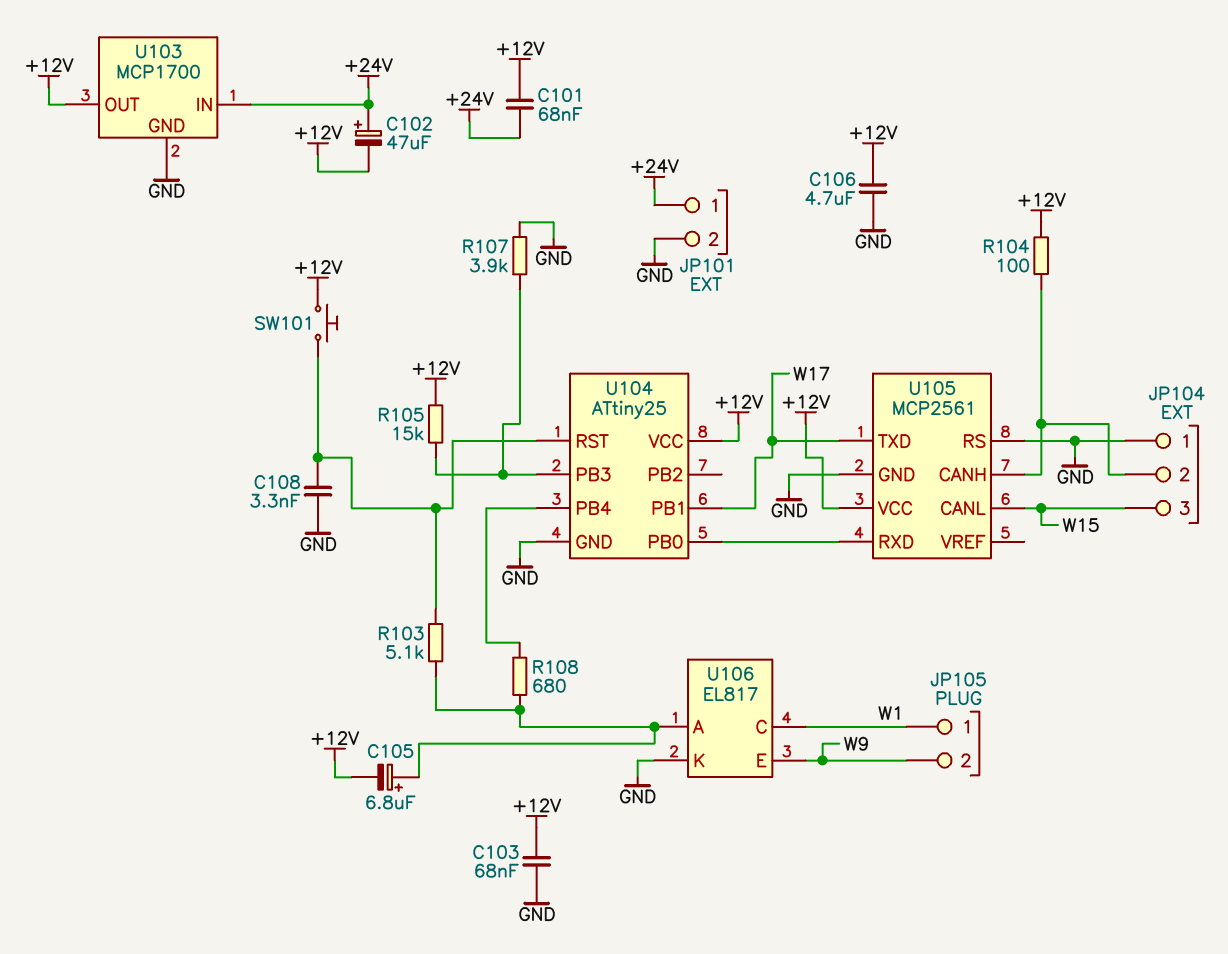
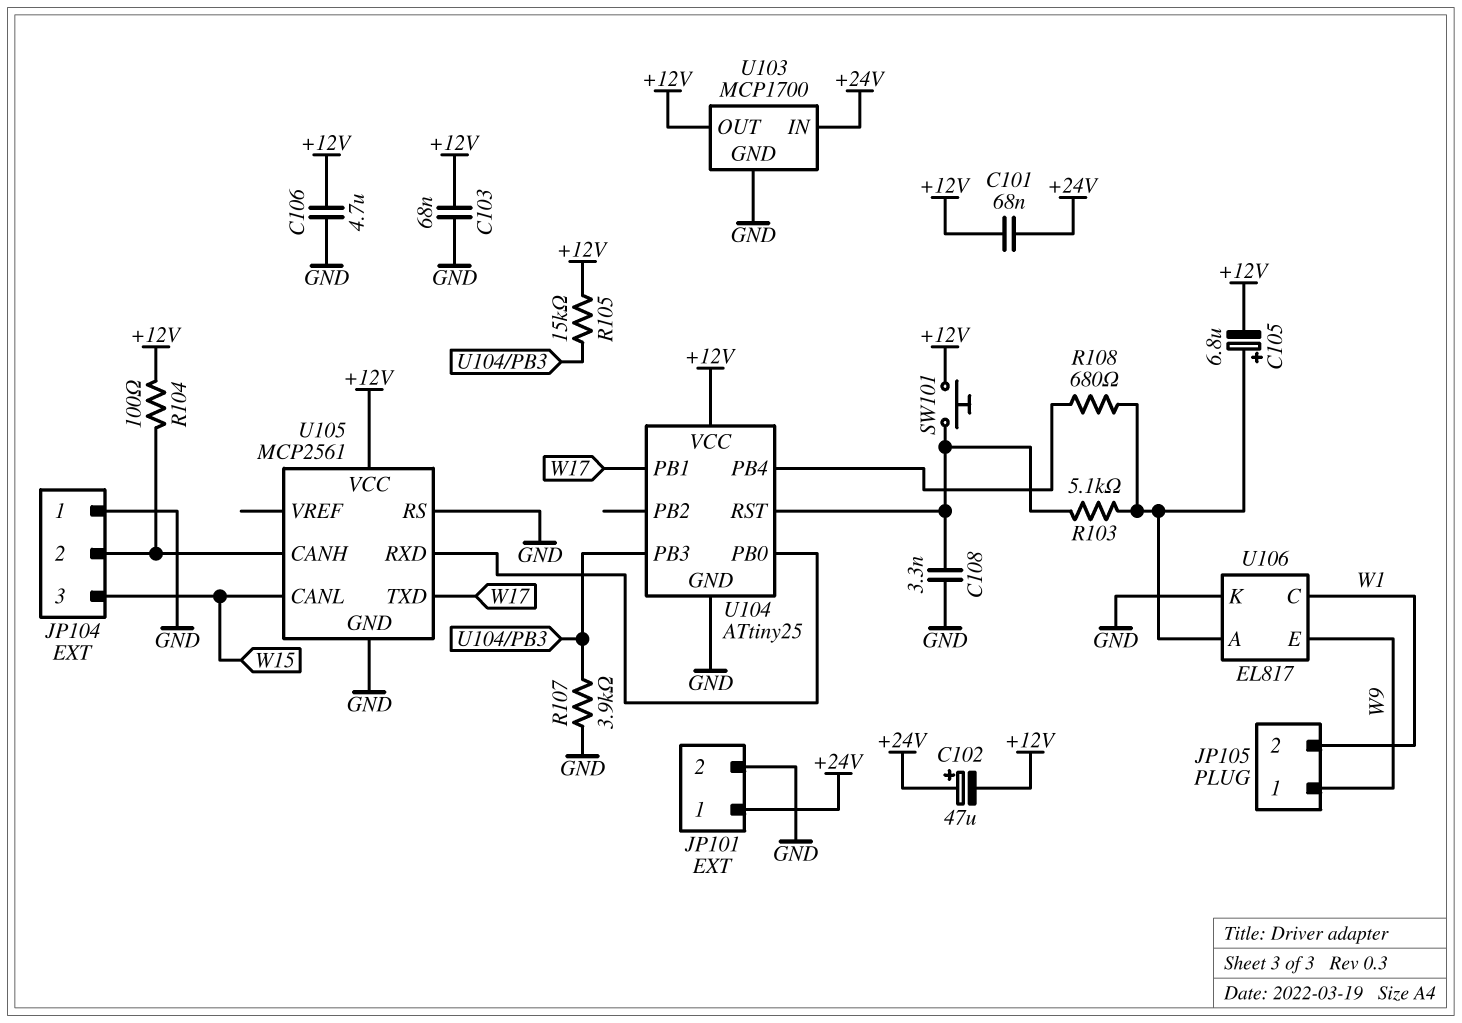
JP105 pin 1: W1 -> W9
JP105 pin 2: W9 -> W1

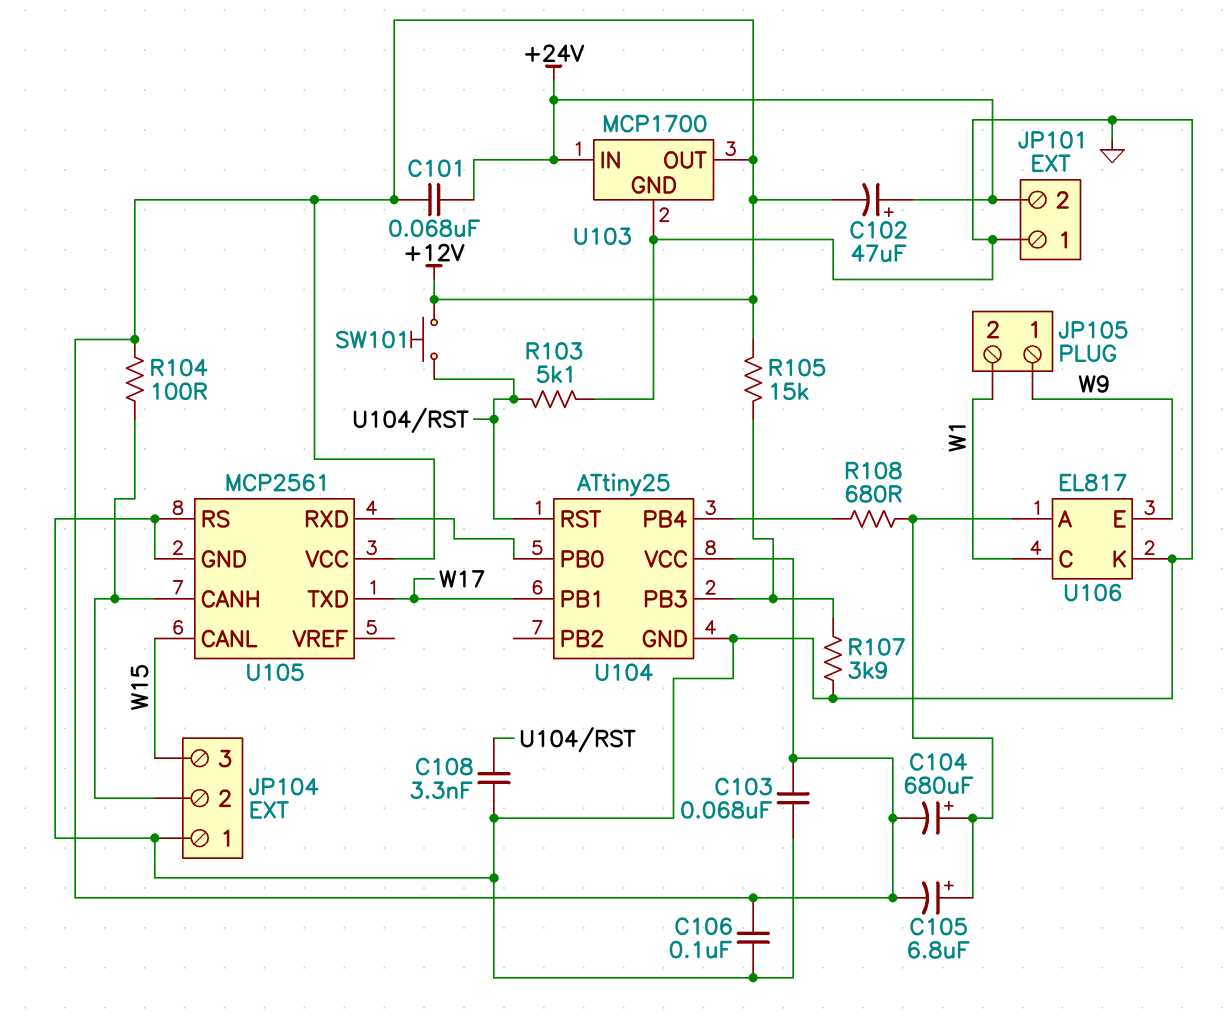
C104: none -> 680uF (plus U106/A, minus +12V)
C106: 4.7uF (+12V, GND) -> 100nF (+12V, GND)
JP101 pin 1: +24V -> GND
JP101 pin 2: GND -> +24V
R103: 5.1k (U104/RST, U106/A) -> 5.1k (GND, U104/RST)

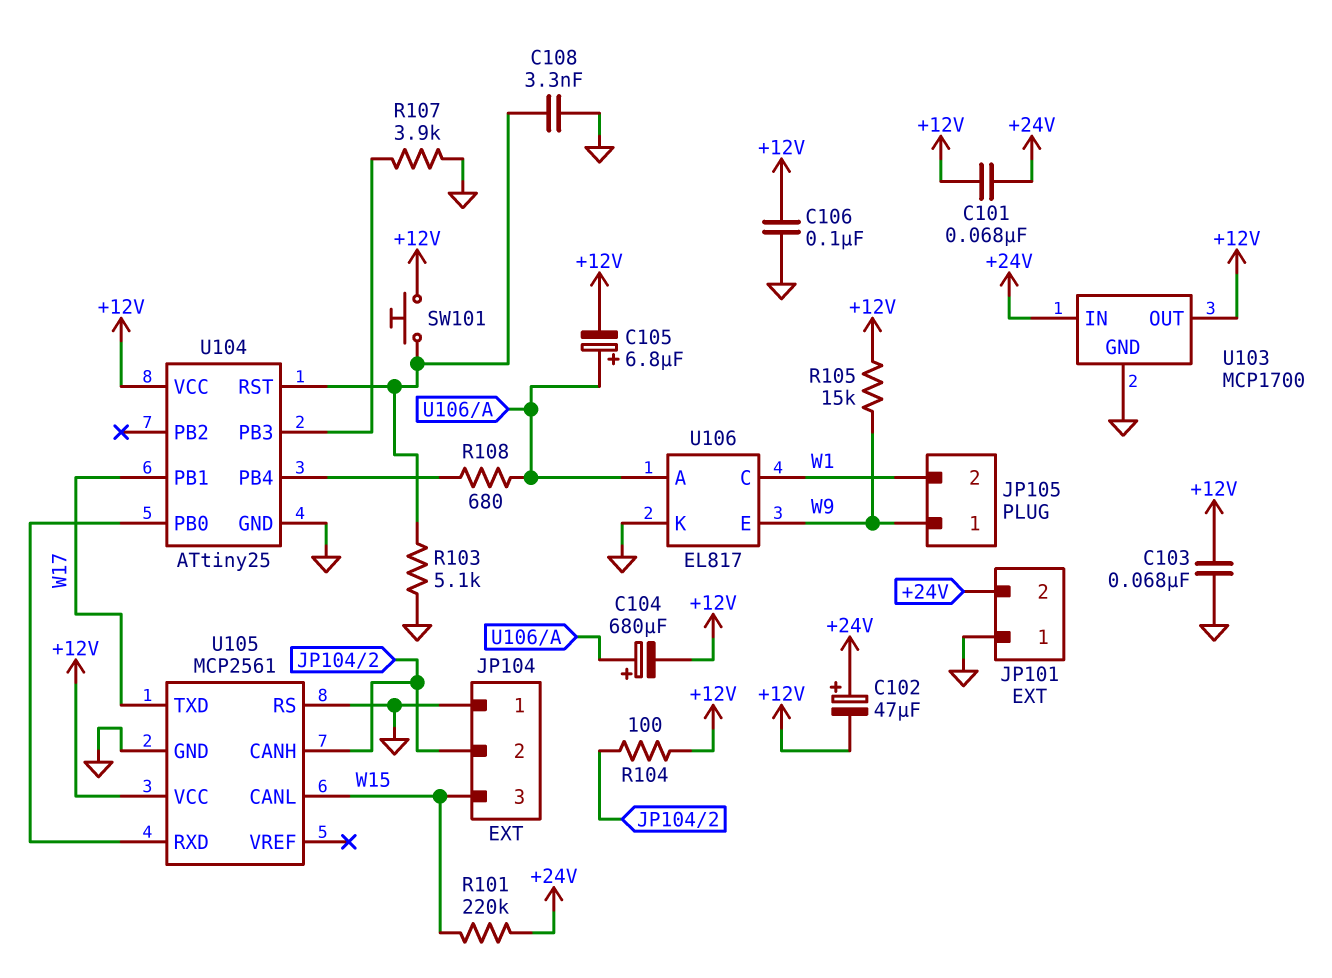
R101: none -> 220k (+24V, W15)
R105: 15k (+12V, U104/PB3) -> 15k (+12V, W9)

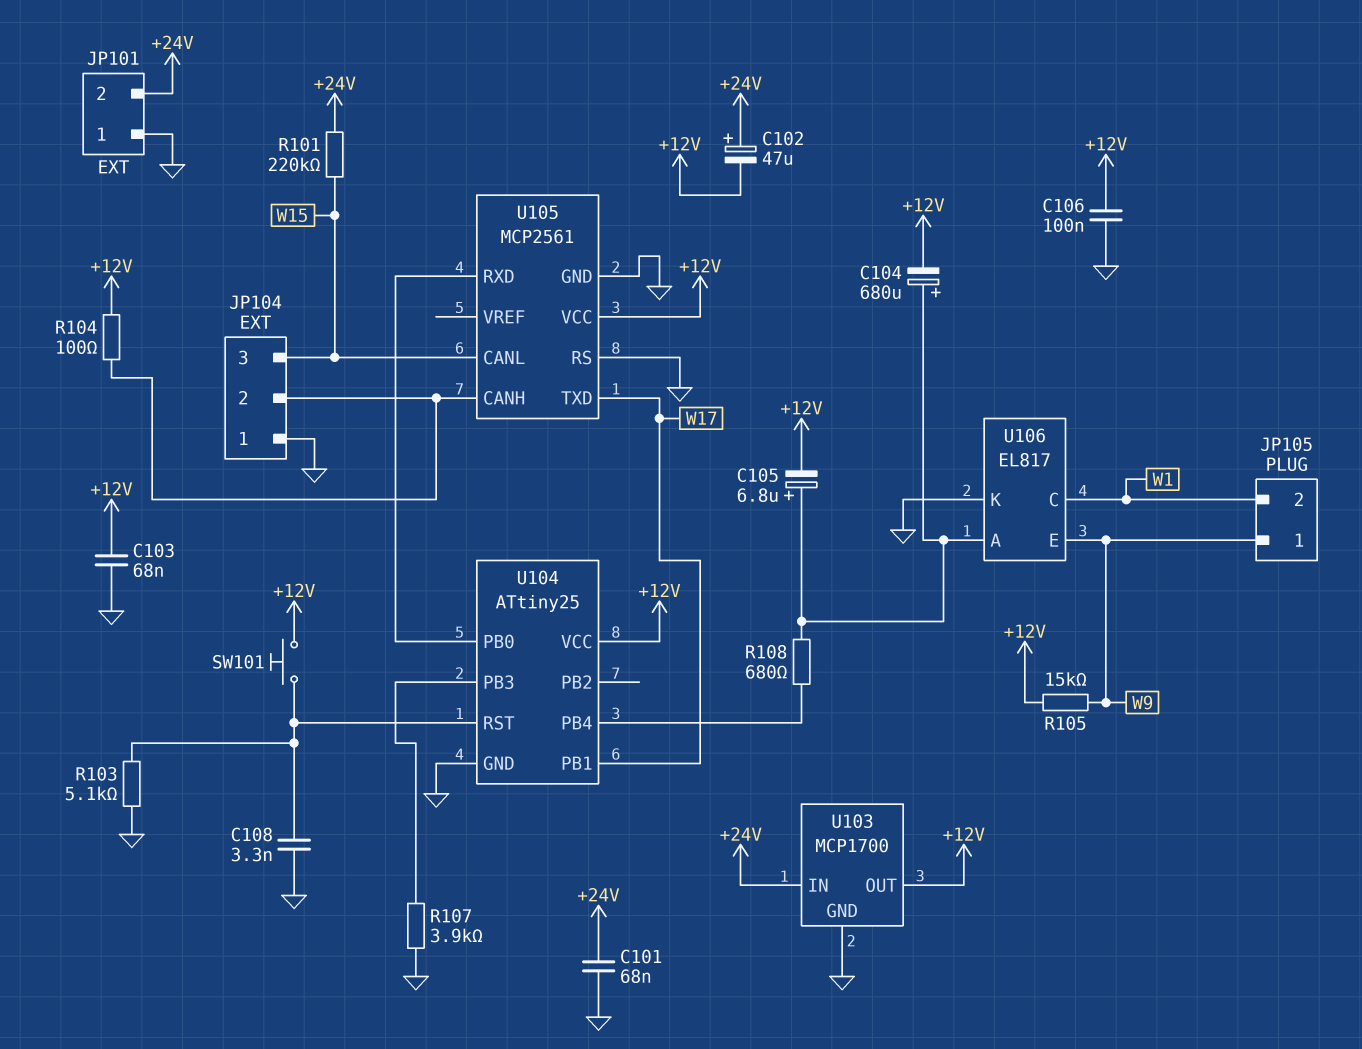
C101: 68nF (+12V, +24V) -> 68nF (+24V, GND)

